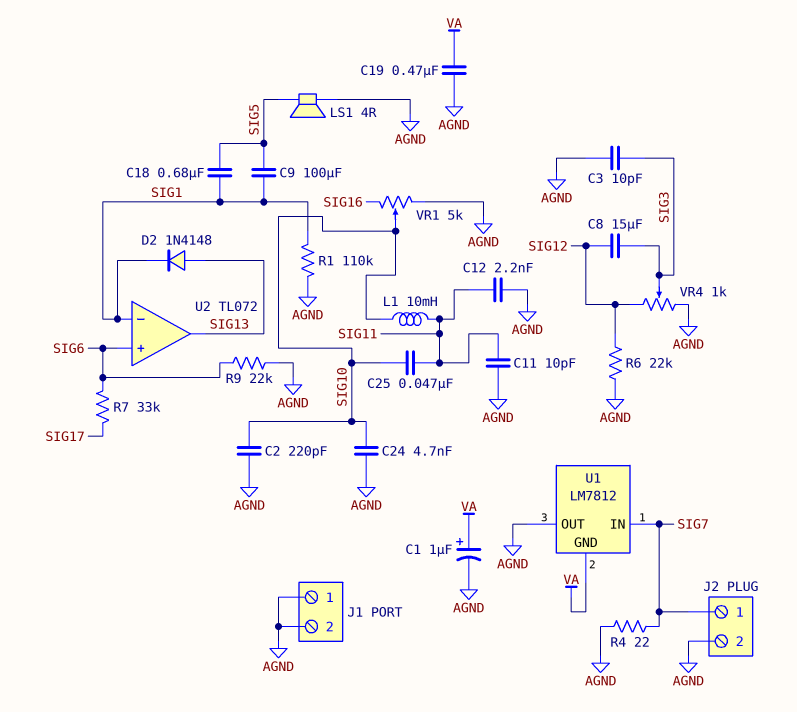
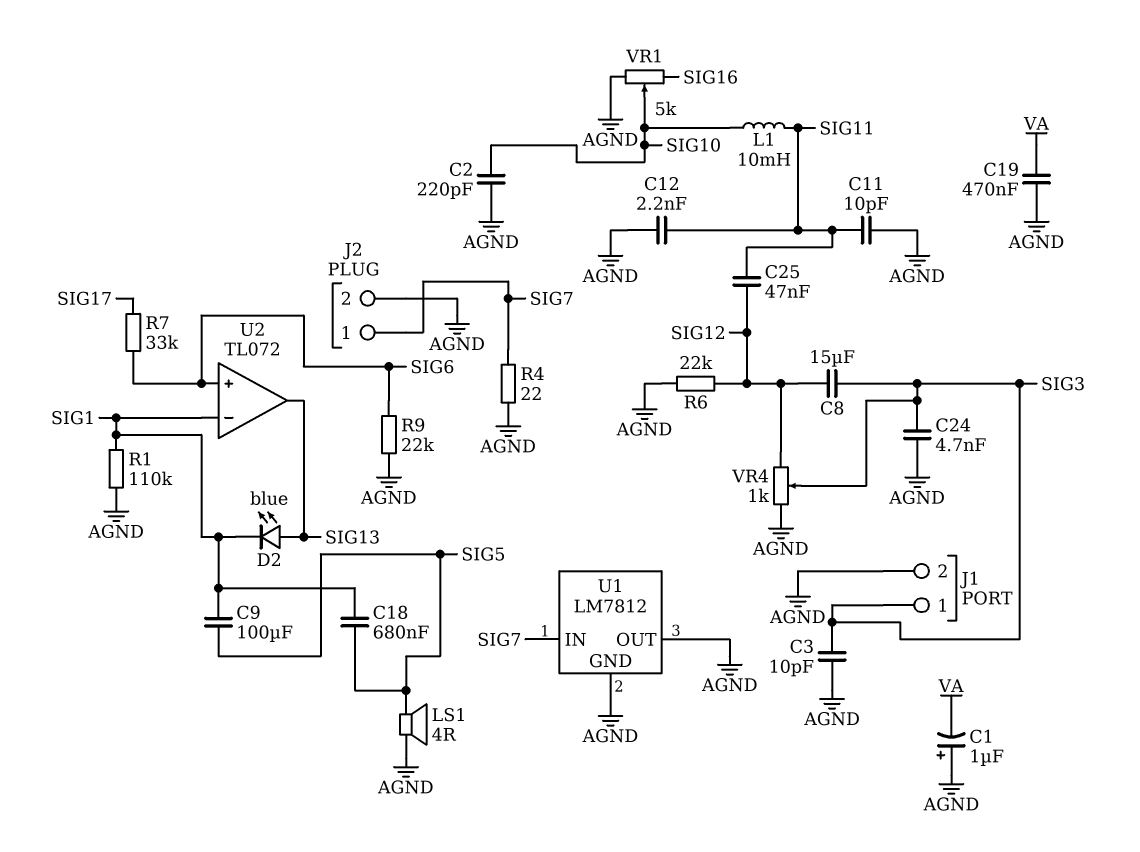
C1: 1uF (plus VA, minus AGND) -> 1uF (plus AGND, minus VA)
C24: 4.7nF (AGND, SIG10) -> 4.7nF (AGND, SIG3)
C25: 47nF (SIG10, SIG11) -> 47nF (SIG11, SIG12)
D2: diode 1N4148 (A SIG13, K SIG1) -> LED blue (A SIG13, K SIG1)
J1 pin 1: AGND -> SIG3
U1 pin GND: VA -> AGND

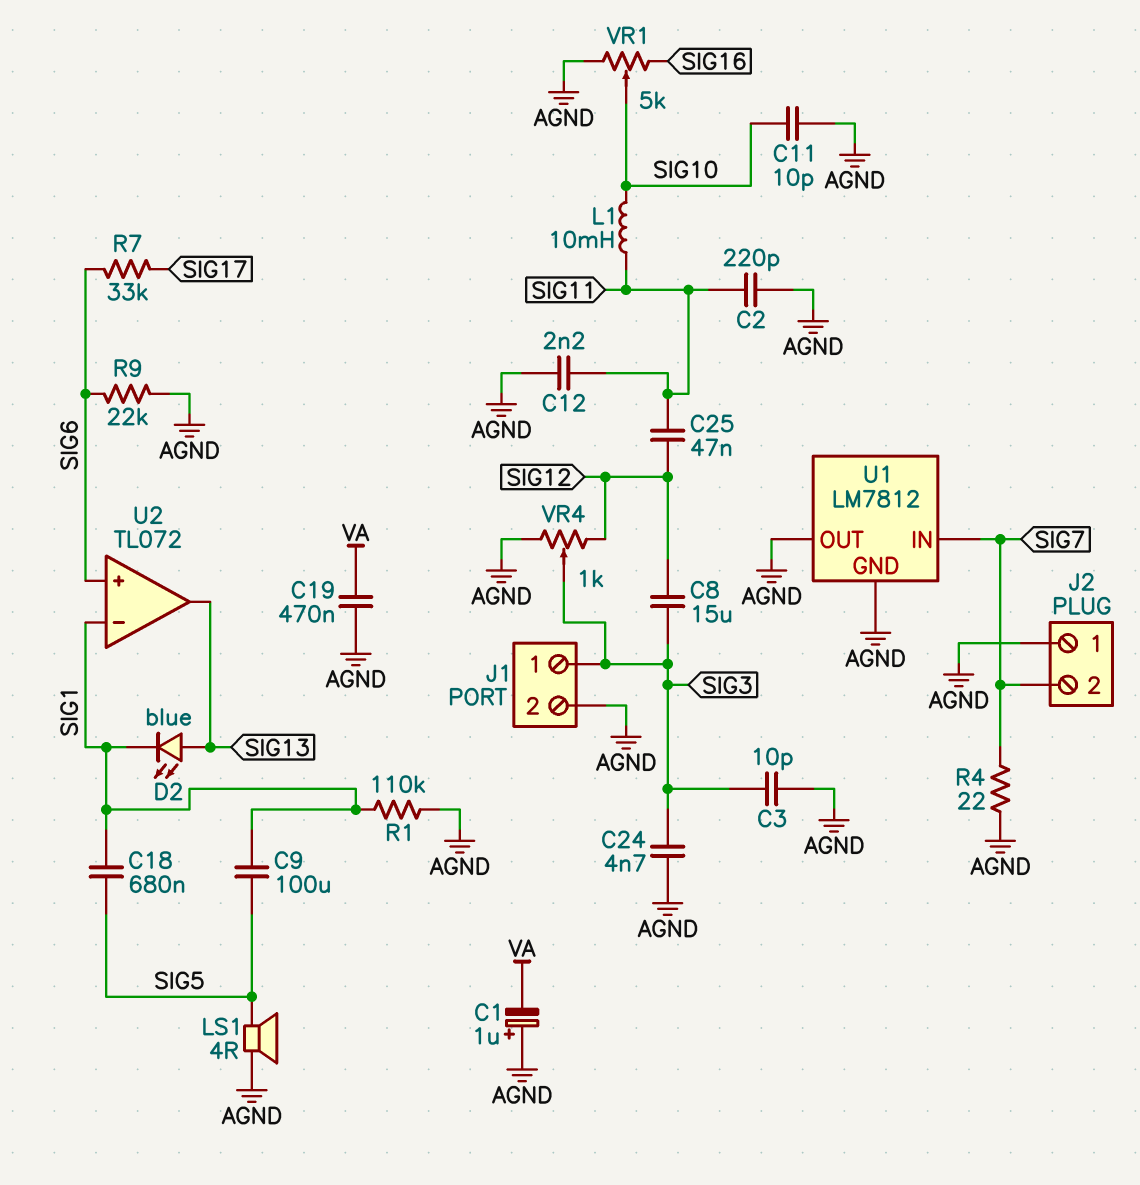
C2: 220pF (AGND, SIG10) -> 220pF (AGND, SIG11)
C11: 10pF (AGND, SIG11) -> 10pF (AGND, SIG10)
J2 pin 1: SIG7 -> AGND
J2 pin 2: AGND -> SIG7
R6: 22k (AGND, SIG12) -> none

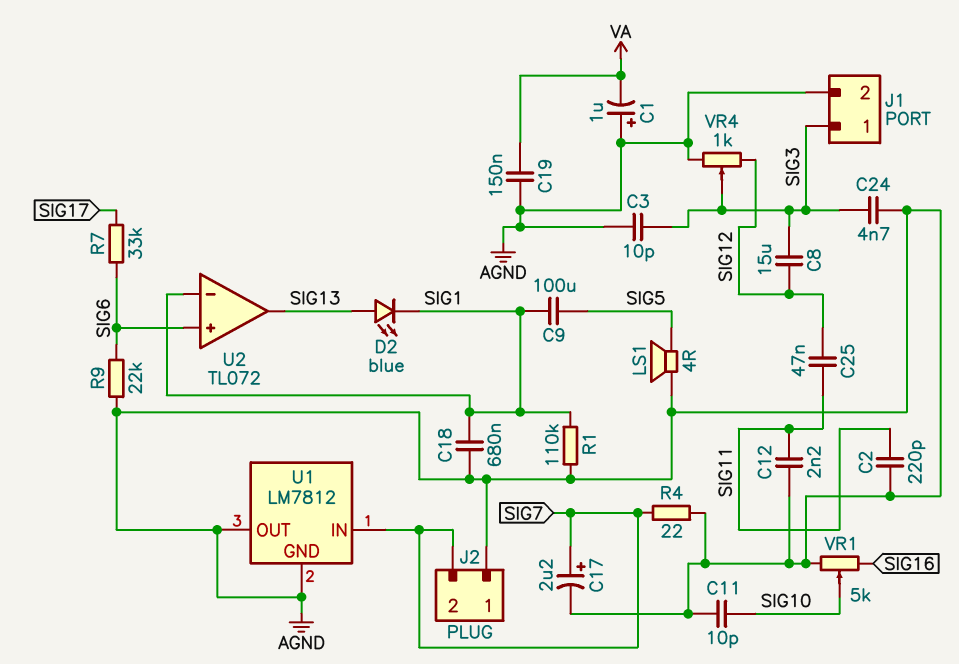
C17: none -> 2.2uF (plus SIG7, minus AGND)
C18: 680nF (SIG1, SIG5) -> 680nF (AGND, SIG1)
C19: 470nF (AGND, VA) -> 150nF (AGND, VA)
L1: 10mH (SIG10, SIG11) -> none

